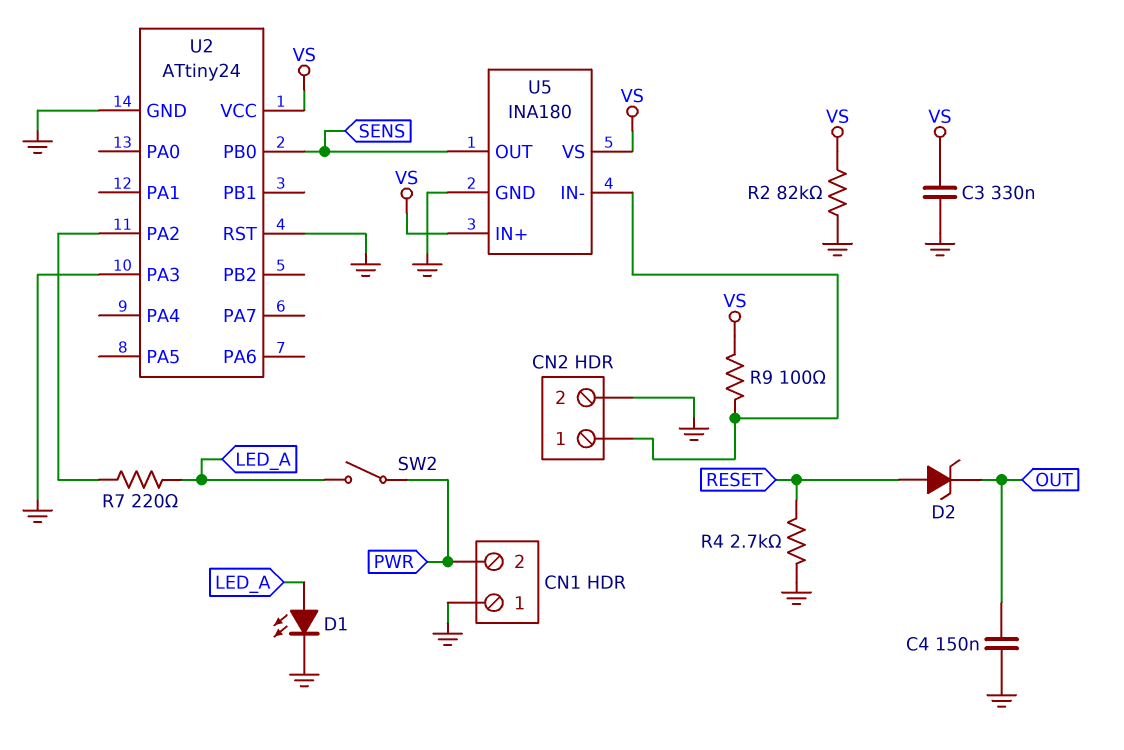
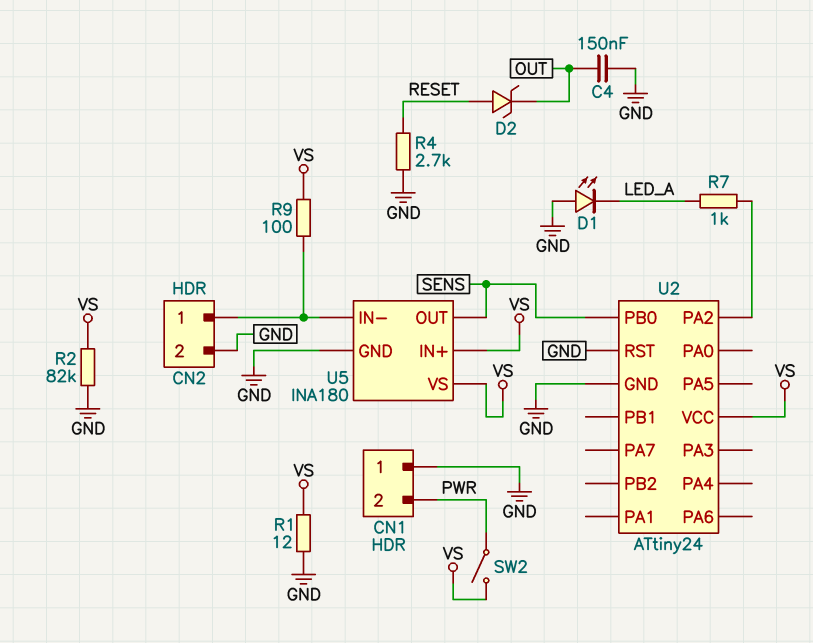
C3: 330nF (GND, VS) -> none
D1: LED (A LED_A, K GND) -> LED (A GND, K LED_A)
R1: none -> 12 (GND, VS)
R7: 220 (LED_A, U2/PA2) -> 1k (LED_A, U2/PA2)
SW2: switch (LED_A, PWR) -> switch (PWR, VS)
U2 pin PA3: GND -> none

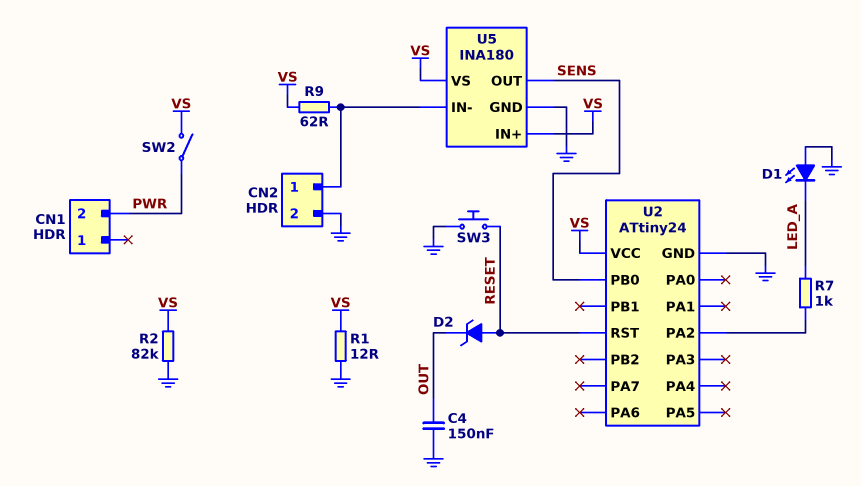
CN1 pin 1: GND -> none
R4: 2.7k (GND, RESET) -> none
R9: 100 (CN2/1, VS) -> 62 (CN2/1, VS)
SW3: none -> button (GND, RESET)
U2 pin RST: GND -> RESET

